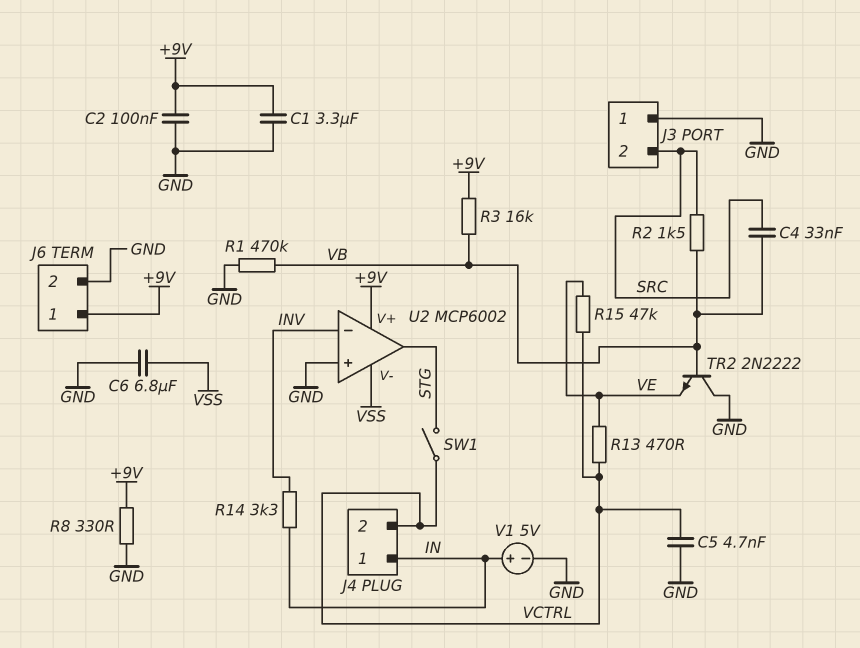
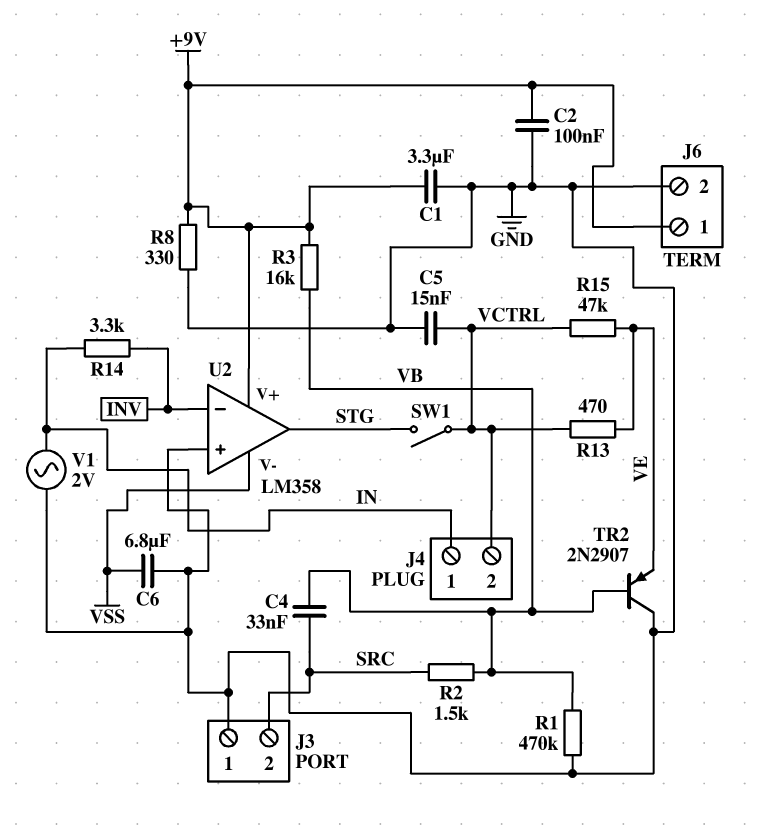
C5: 4.7nF (GND, VCTRL) -> 15nF (GND, VCTRL)
TR2: NPN 2N2222 (B VB, C GND, E VE) -> PNP 2N2907 (B VB, C GND, E VE)
U2: MCP6002 -> LM358
V1: 5V (plus IN, minus GND) -> AC 2V (GND, IN)

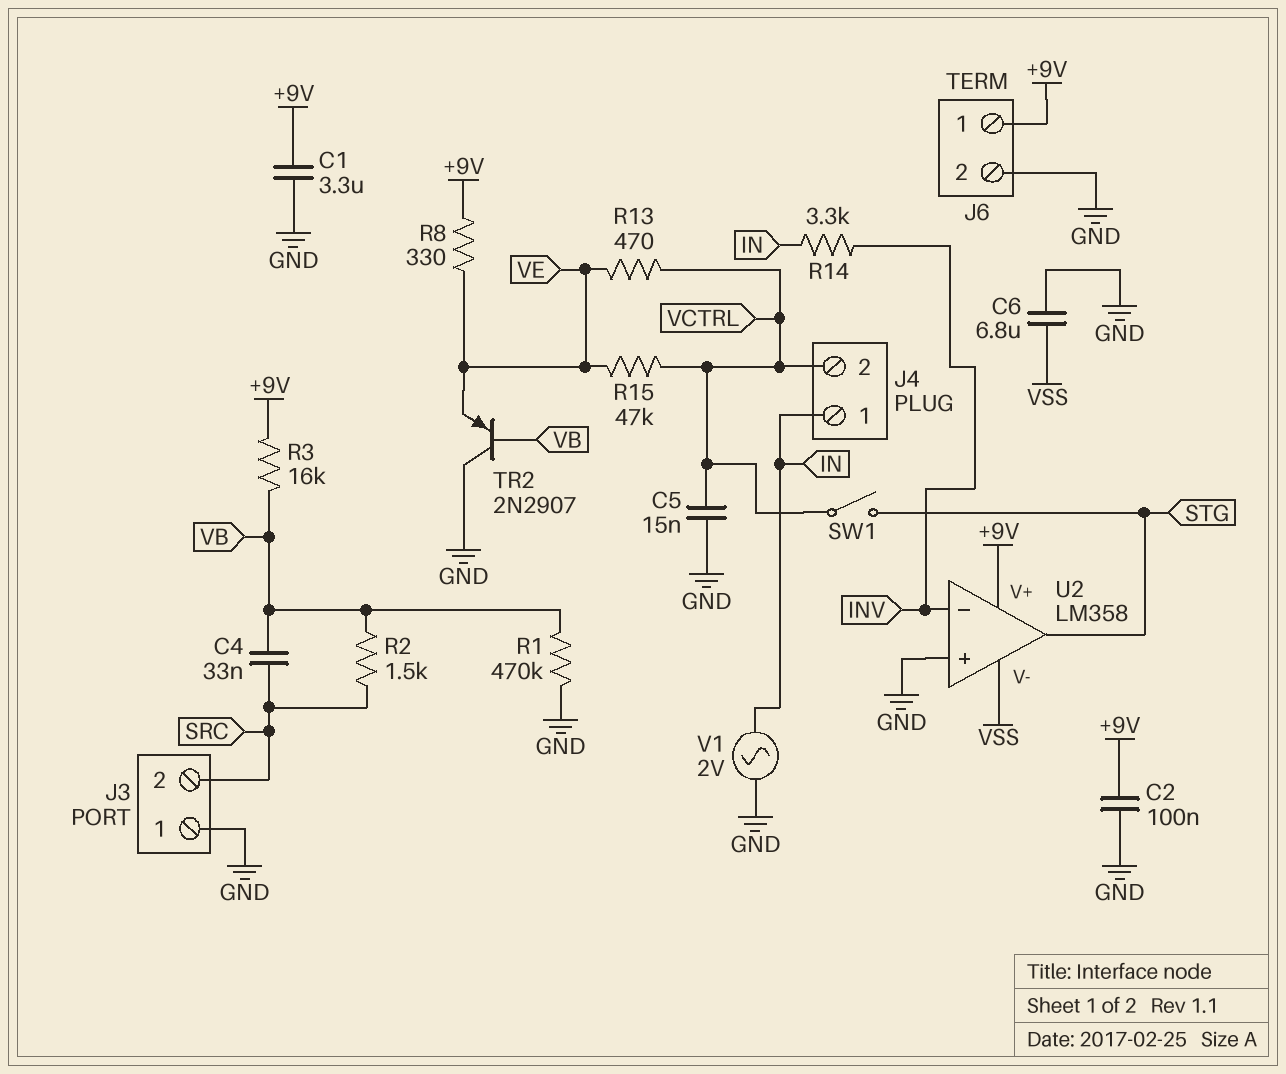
R8: 330 (+9V, GND) -> 330 (+9V, VE)

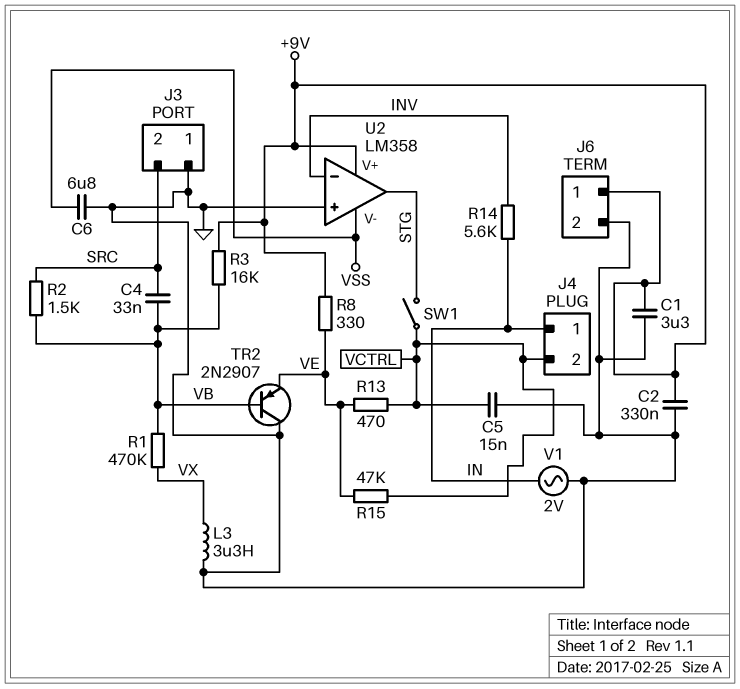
C2: 100nF (+9V, GND) -> 330nF (+9V, GND)
L3: none -> 3.3uH (GND, VX)
R1: 470k (GND, VB) -> 470k (VB, VX)
R14: 3.3k (IN, INV) -> 5.6k (IN, INV)

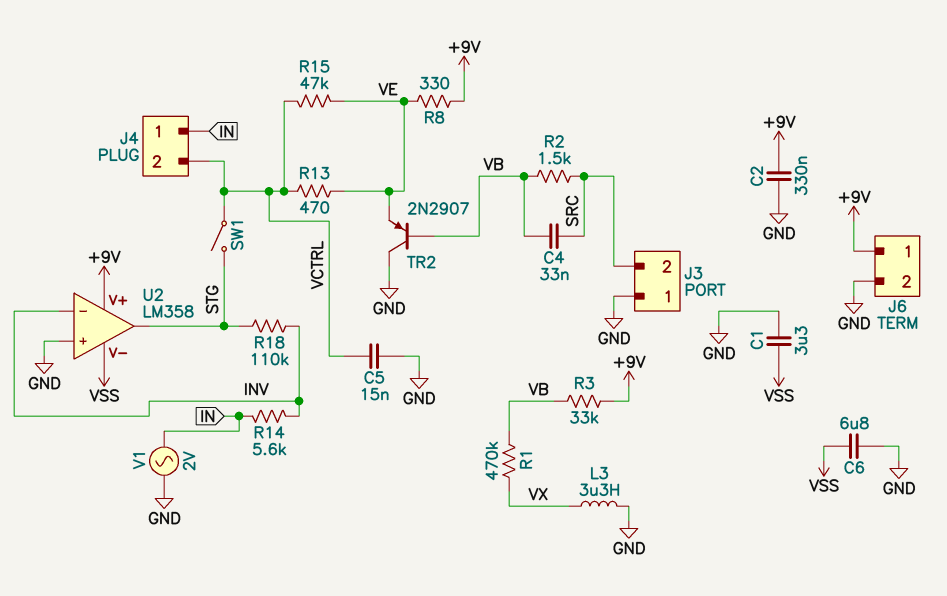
C1: 3.3uF (+9V, GND) -> 3.3uF (GND, VSS)
R3: 16k (+9V, VB) -> 33k (+9V, VB)
R18: none -> 110k (INV, STG)

